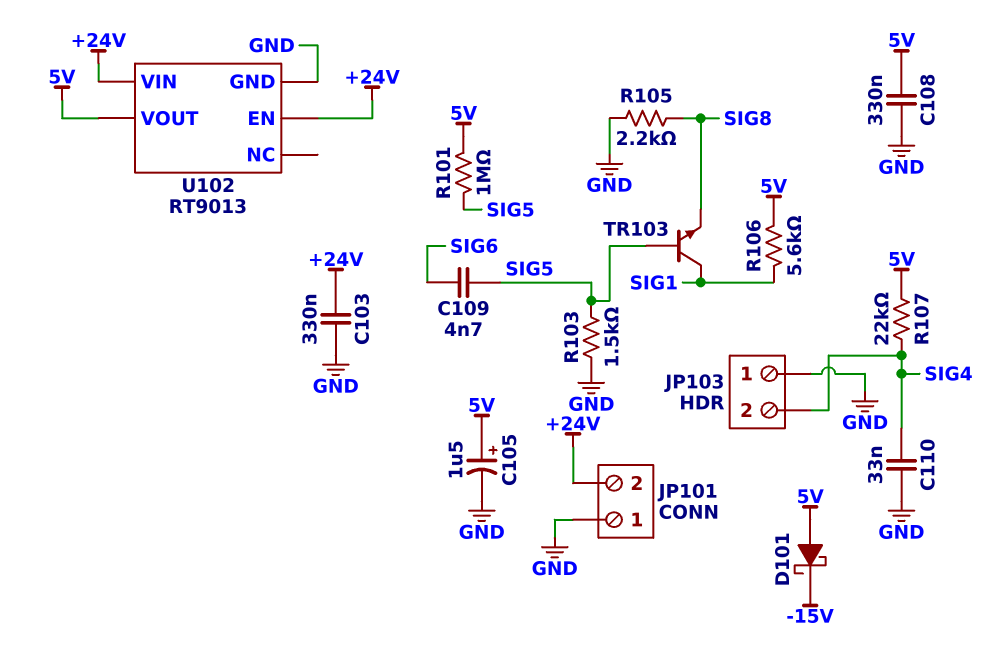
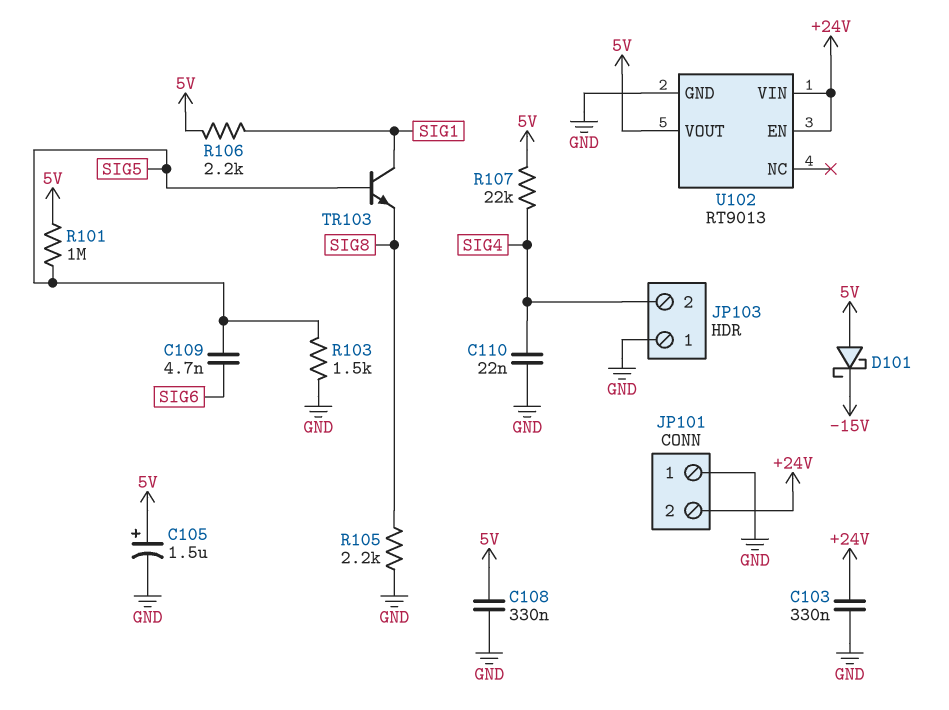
C110: 33nF (GND, SIG4) -> 22nF (GND, SIG4)
R106: 5.6k (5V, SIG1) -> 2.2k (5V, SIG1)

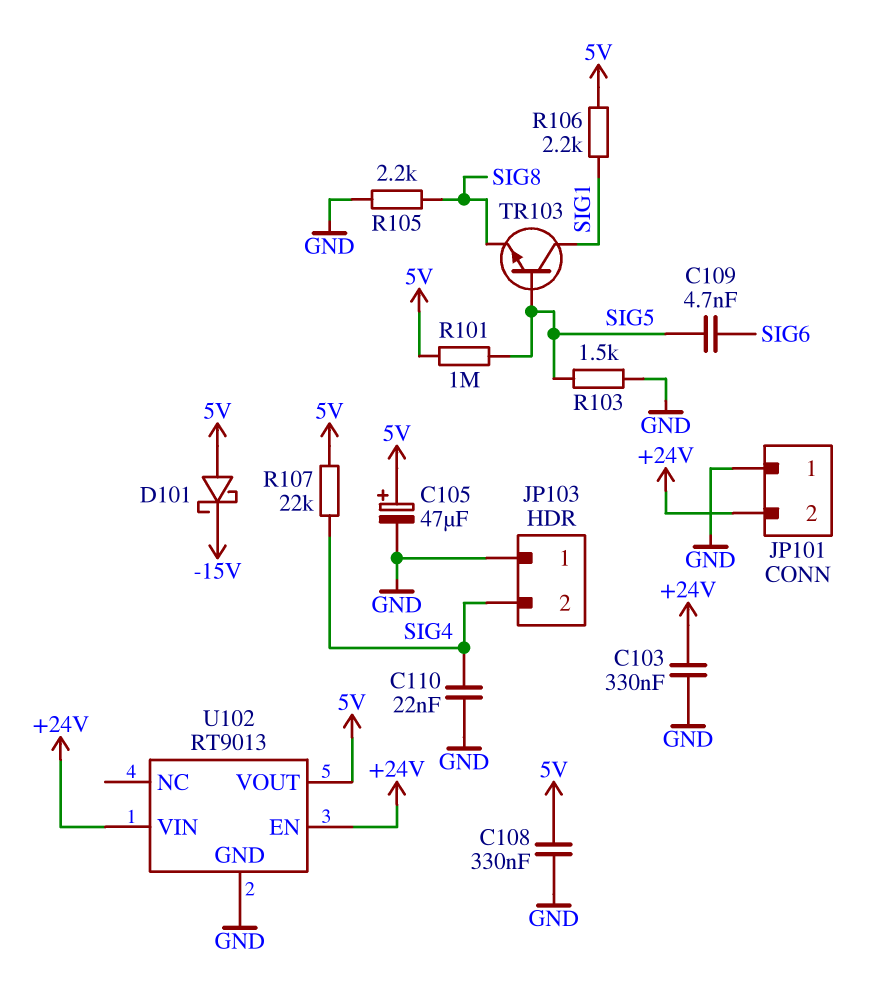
C105: 1.5uF (plus 5V, minus GND) -> 47uF (plus 5V, minus GND)

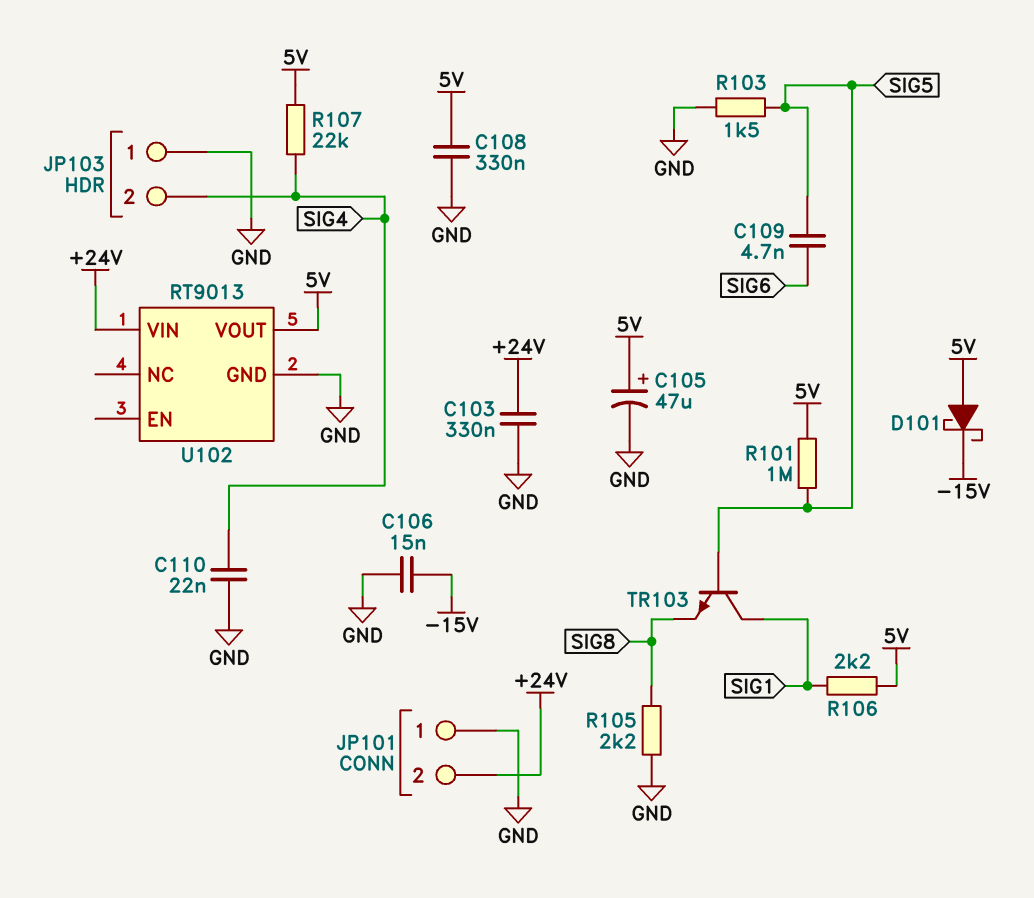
C106: none -> 15nF (-15V, GND)
U102 pin EN: +24V -> none

